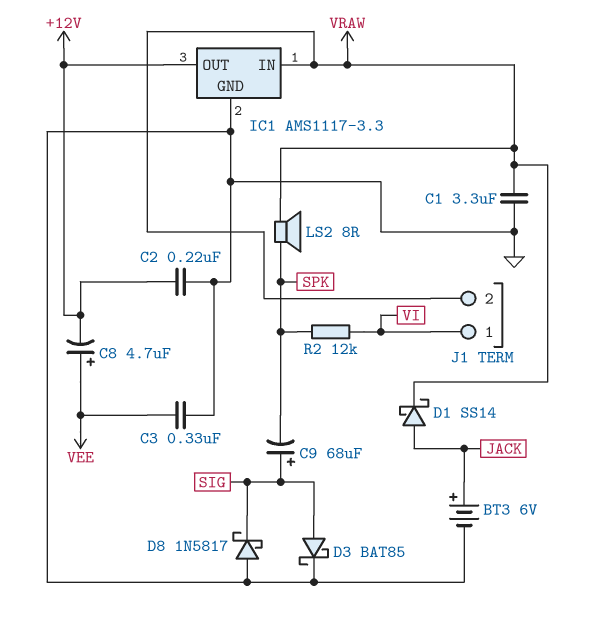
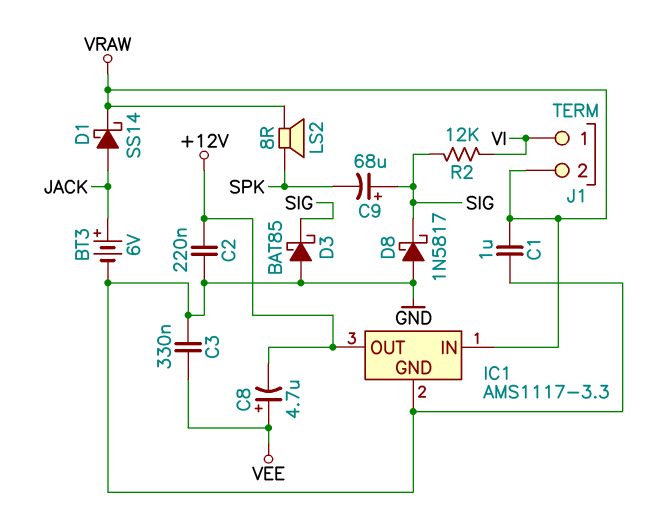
C1: 3.3uF (GND, VRAW) -> 1uF (GND, VRAW)
D3: schottky BAT85 (A SIG, K GND) -> schottky BAT85 (A GND, K SIG)
R2: 12k (SPK, VI) -> 12k (SIG, VI)

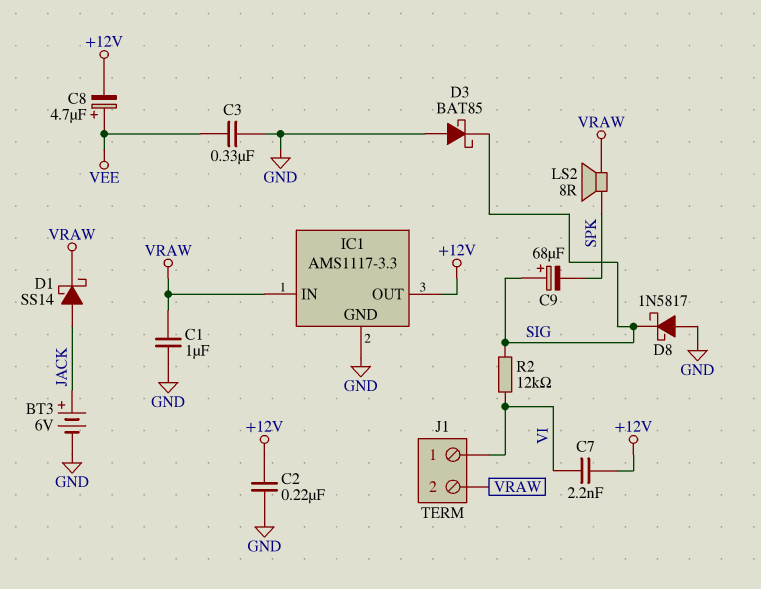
C7: none -> 2.2nF (+12V, VI)

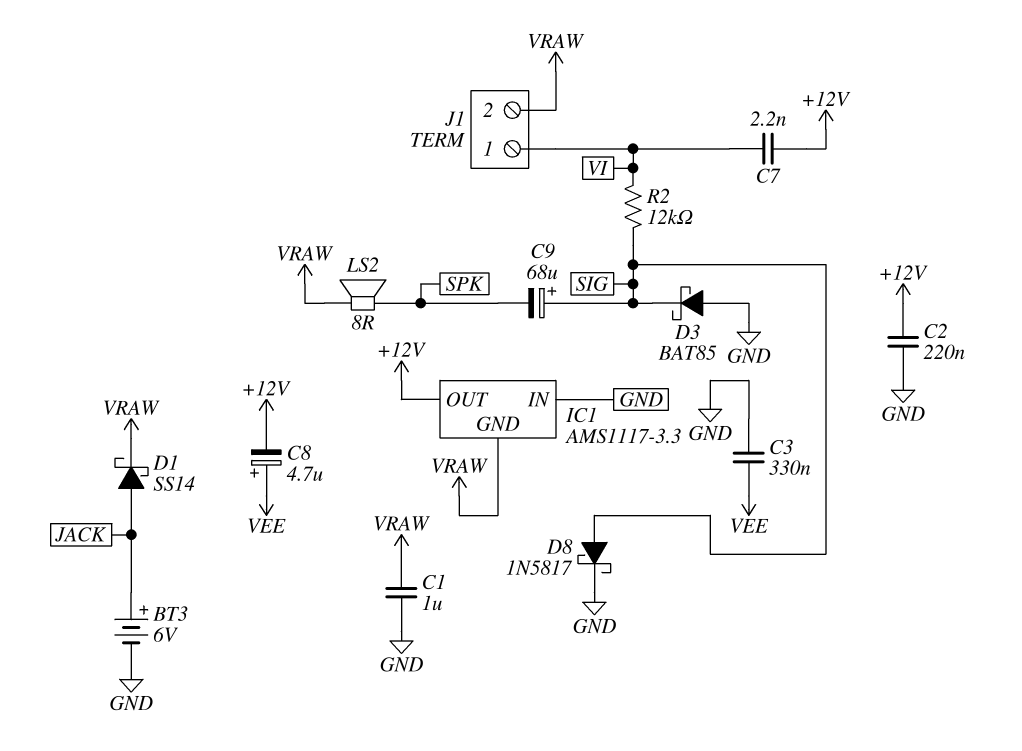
D8: schottky 1N5817 (A GND, K SIG) -> schottky 1N5817 (A SIG, K GND)
IC1 pin GND: GND -> VRAW
IC1 pin IN: VRAW -> GND

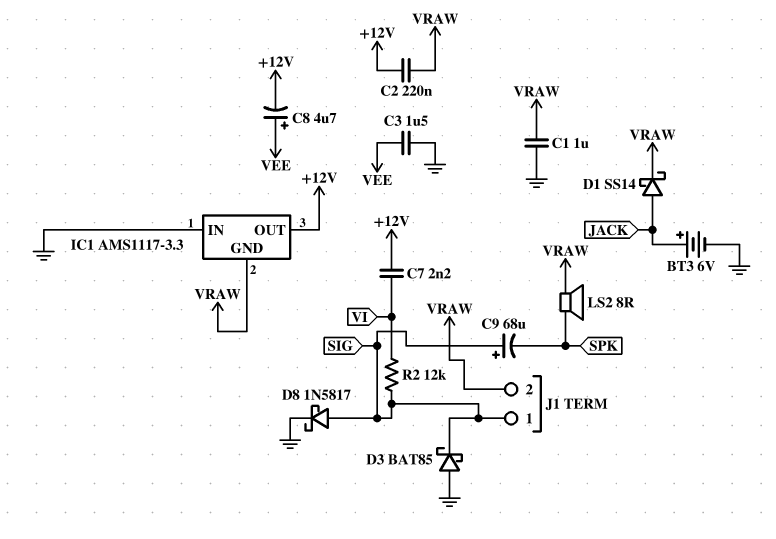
C2: 220nF (+12V, GND) -> 220nF (+12V, VRAW)
C3: 330nF (GND, VEE) -> 1.5uF (GND, VEE)
J1 pin 1: VI -> SIG

